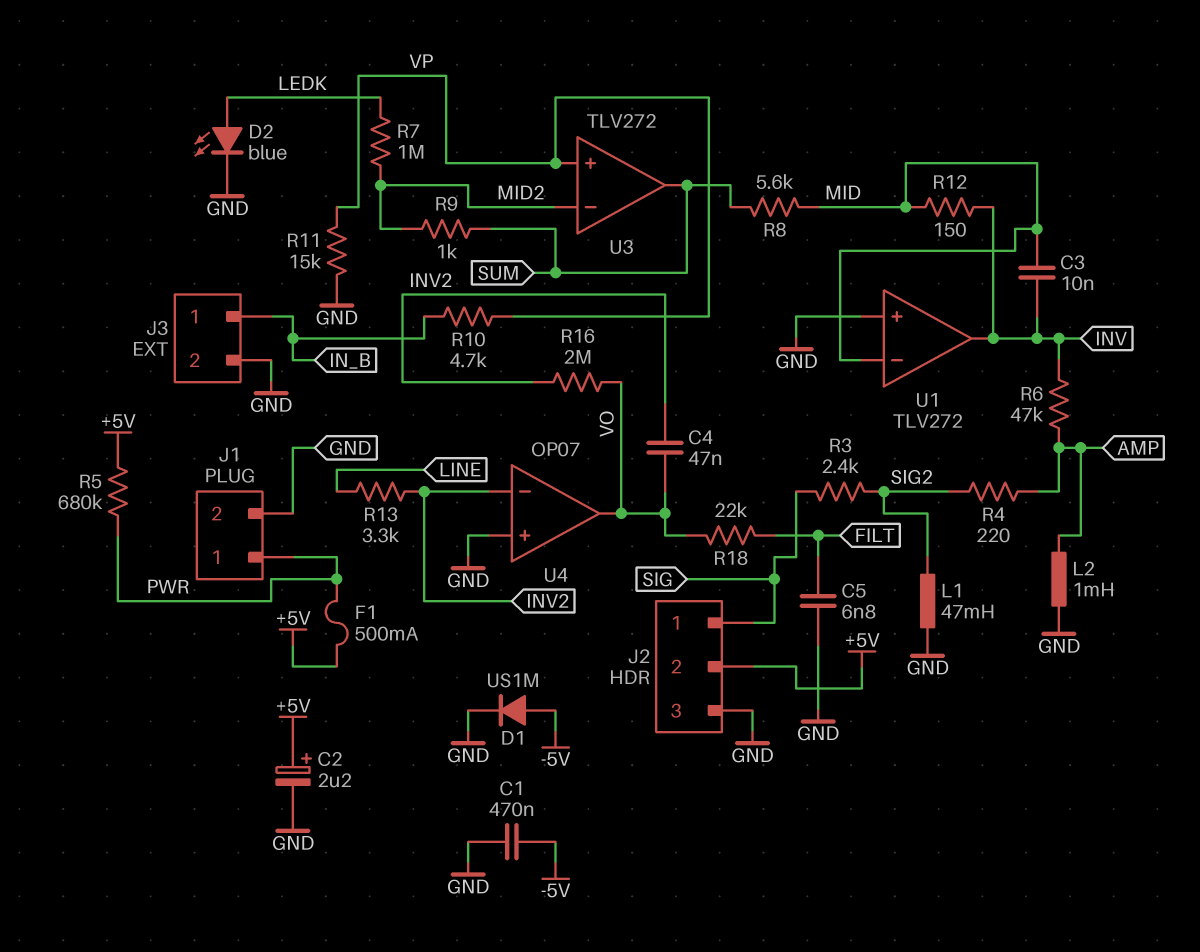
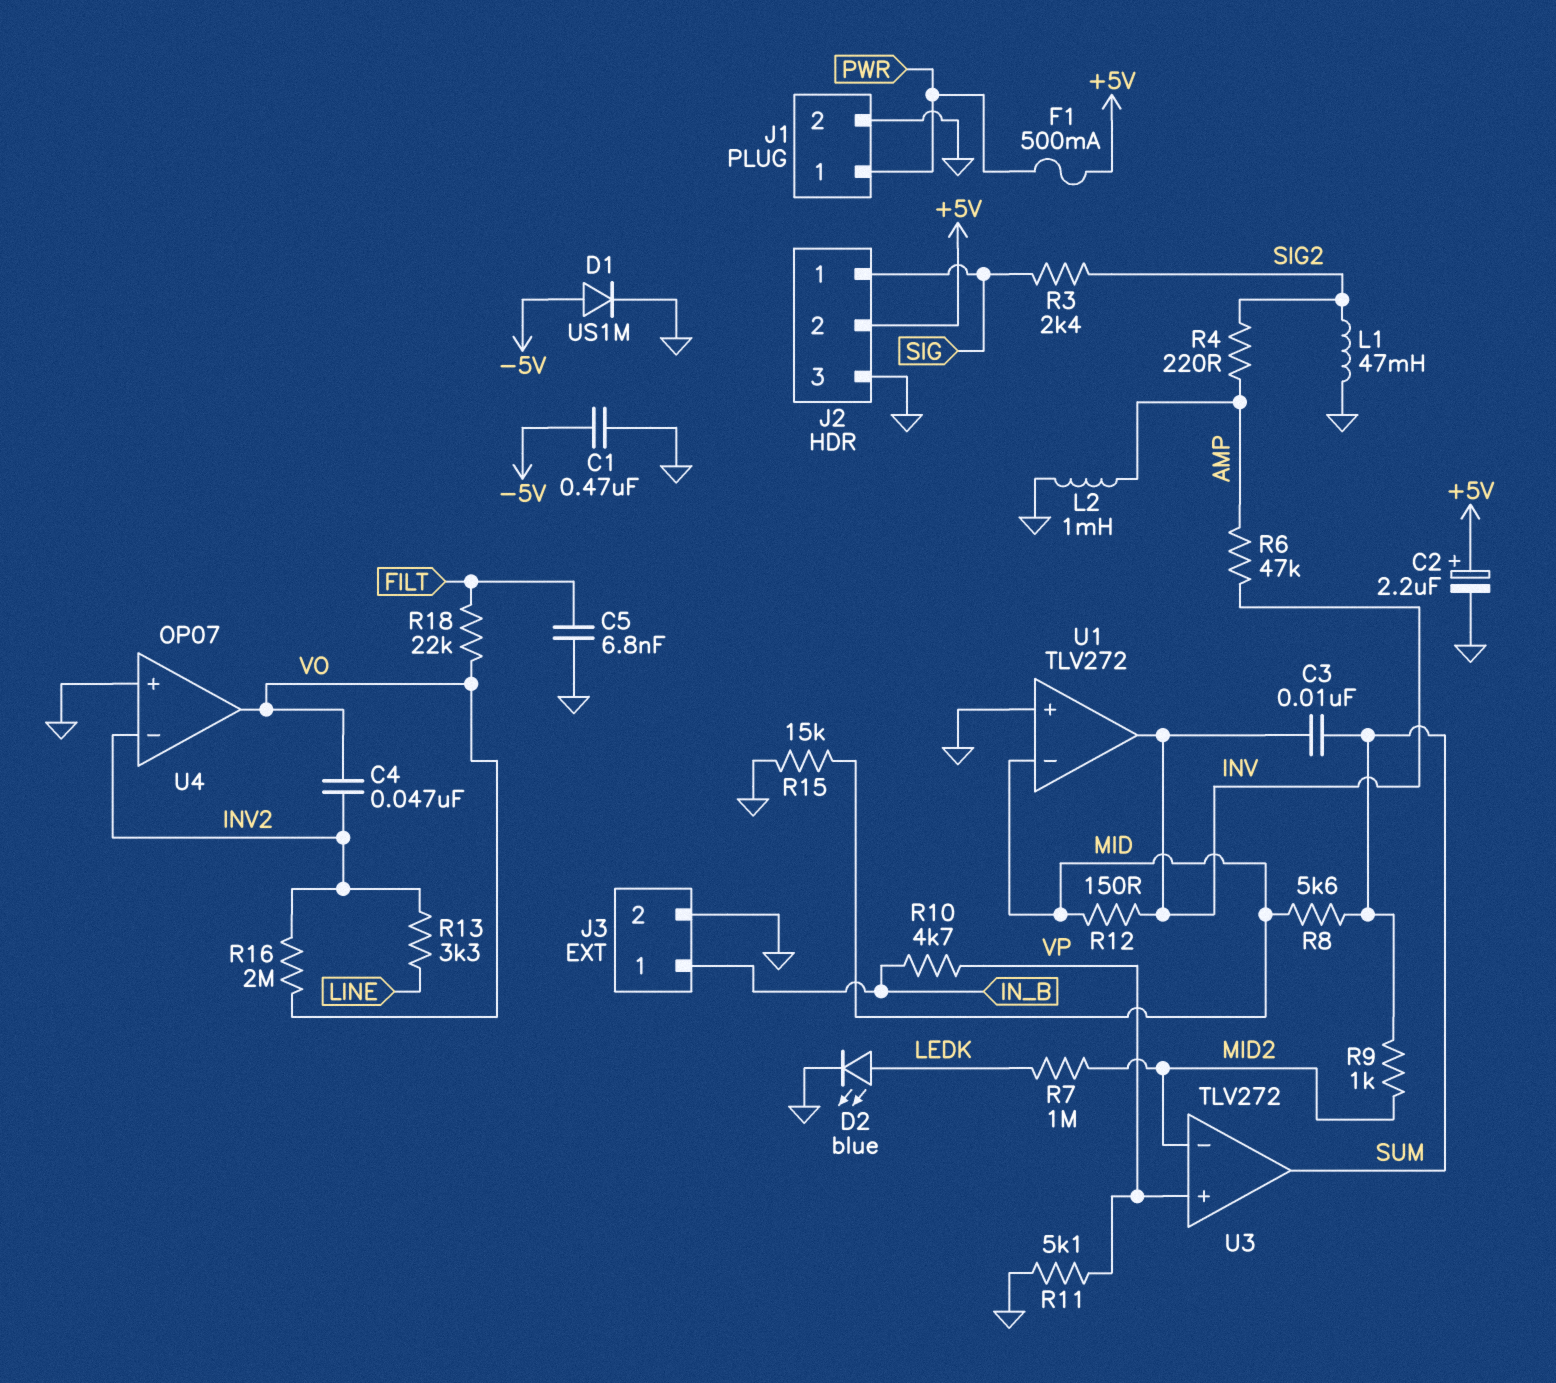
C3: 10nF (INV, MID) -> 10nF (INV, SUM)
R5: 680k (+5V, PWR) -> none
R11: 15k (GND, VP) -> 5.1k (GND, VP)
R15: none -> 15k (GND, MID)

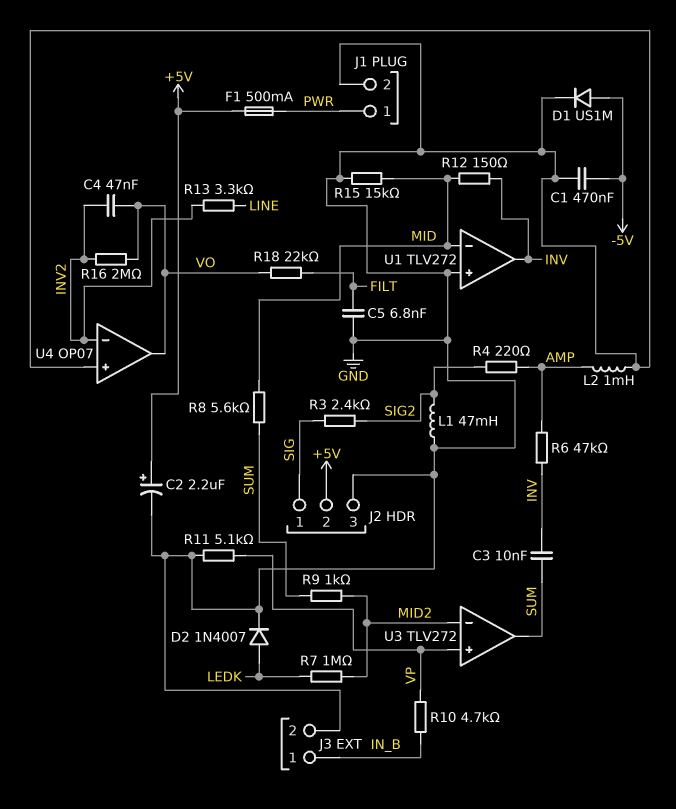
D2: LED blue (A LEDK, K GND) -> diode 1N4007 (A LEDK, K GND)

